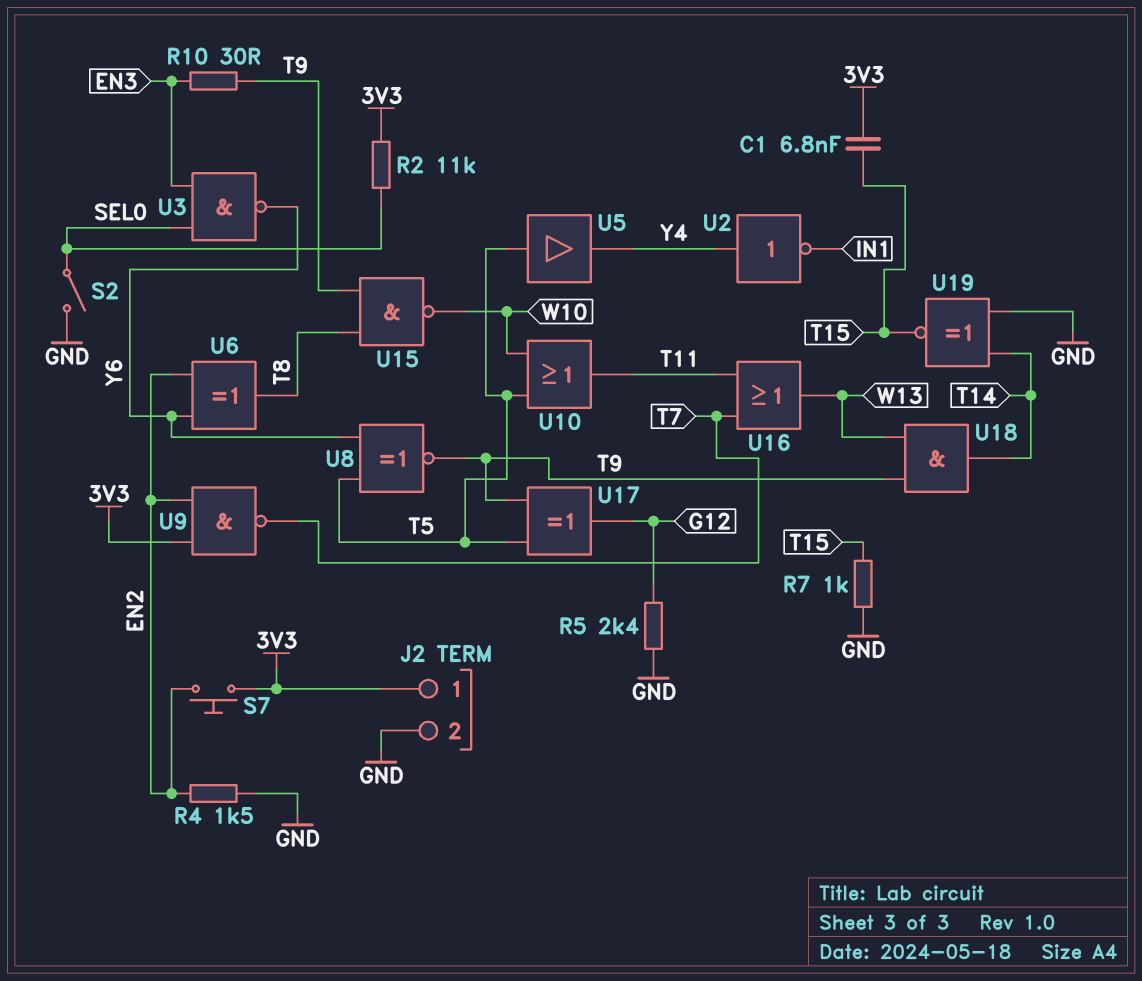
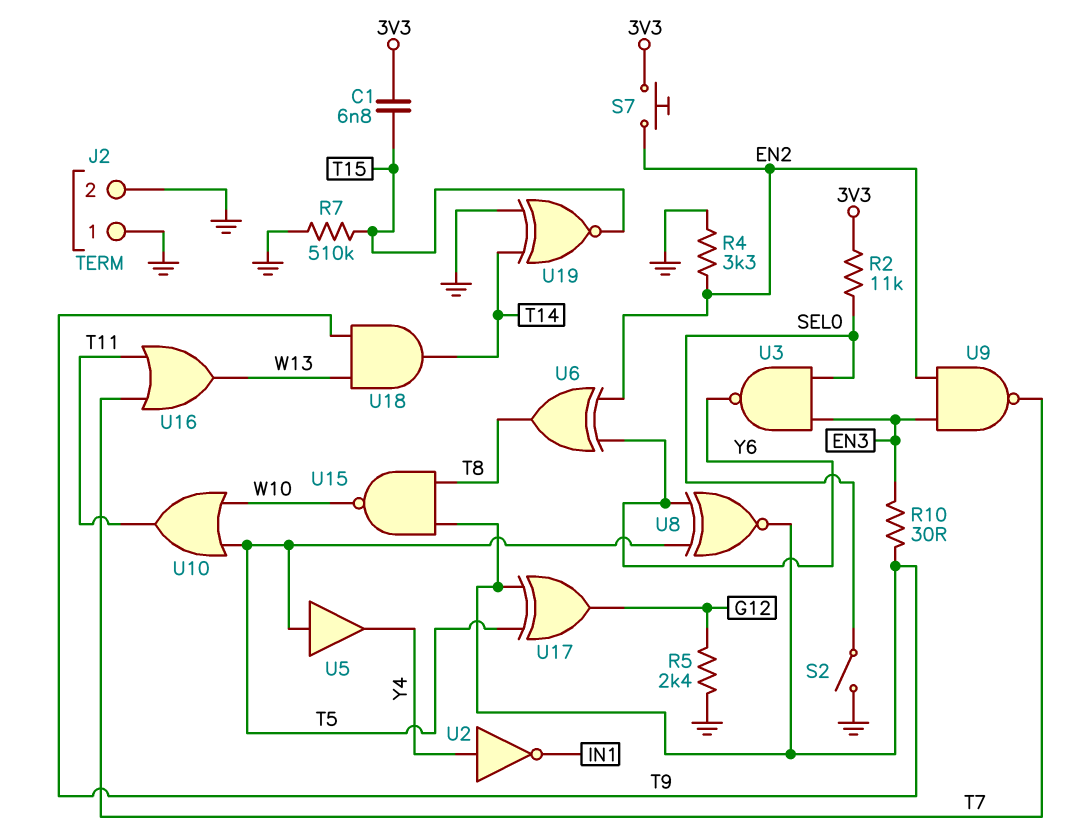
J2 pin 1: 3V3 -> GND
R4: 1.5k (EN2, GND) -> 3.3k (EN2, GND)
R7: 1k (GND, T15) -> 510k (GND, T15)
U9: NAND (in 3V3, in EN2, out T7) -> NAND (in EN2, in EN3, out T7)

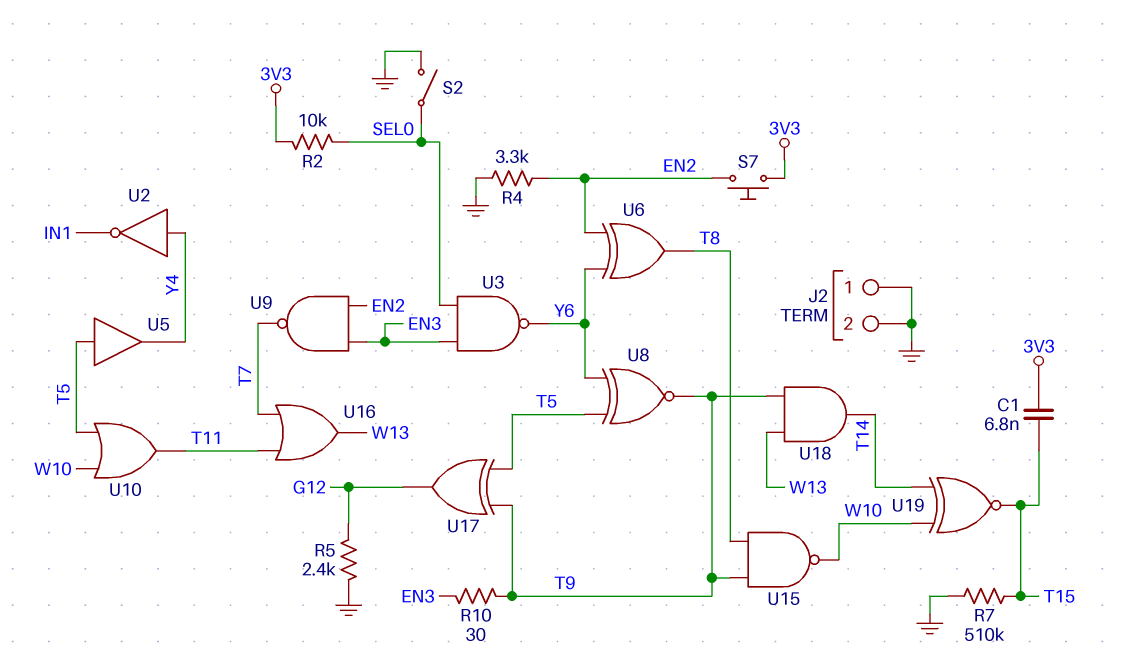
R2: 11k (3V3, SEL0) -> 10k (3V3, SEL0)
U19: XNOR (in GND, in T14, out T15) -> XNOR (in T14, in W10, out T15)

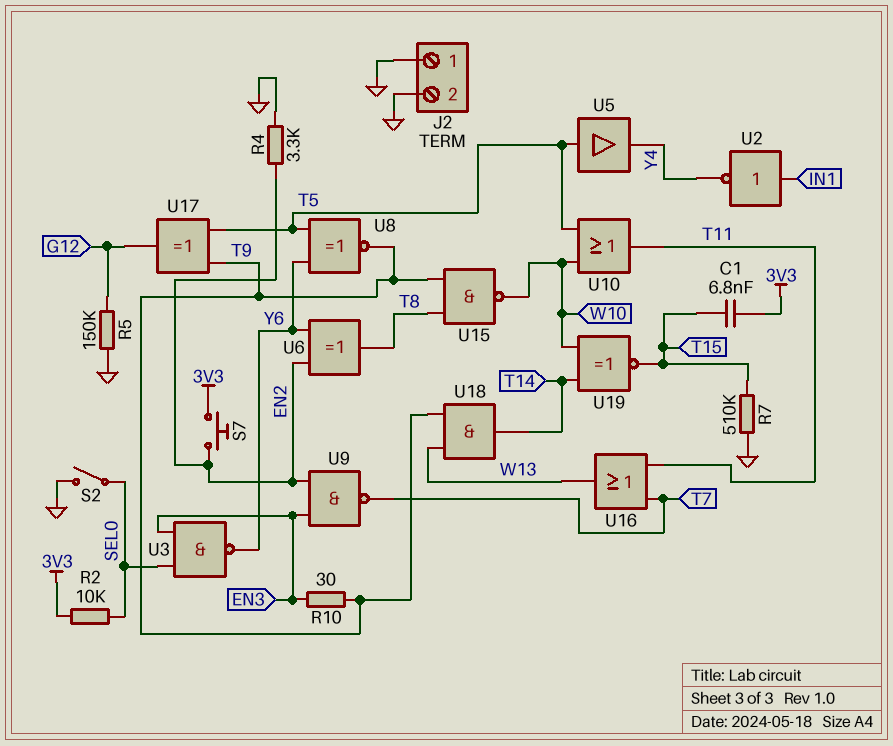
R5: 2.4k (G12, GND) -> 150k (G12, GND)
U2: NOT (in Y4, out IN1) -> NOT (in IN1, out Y4)

